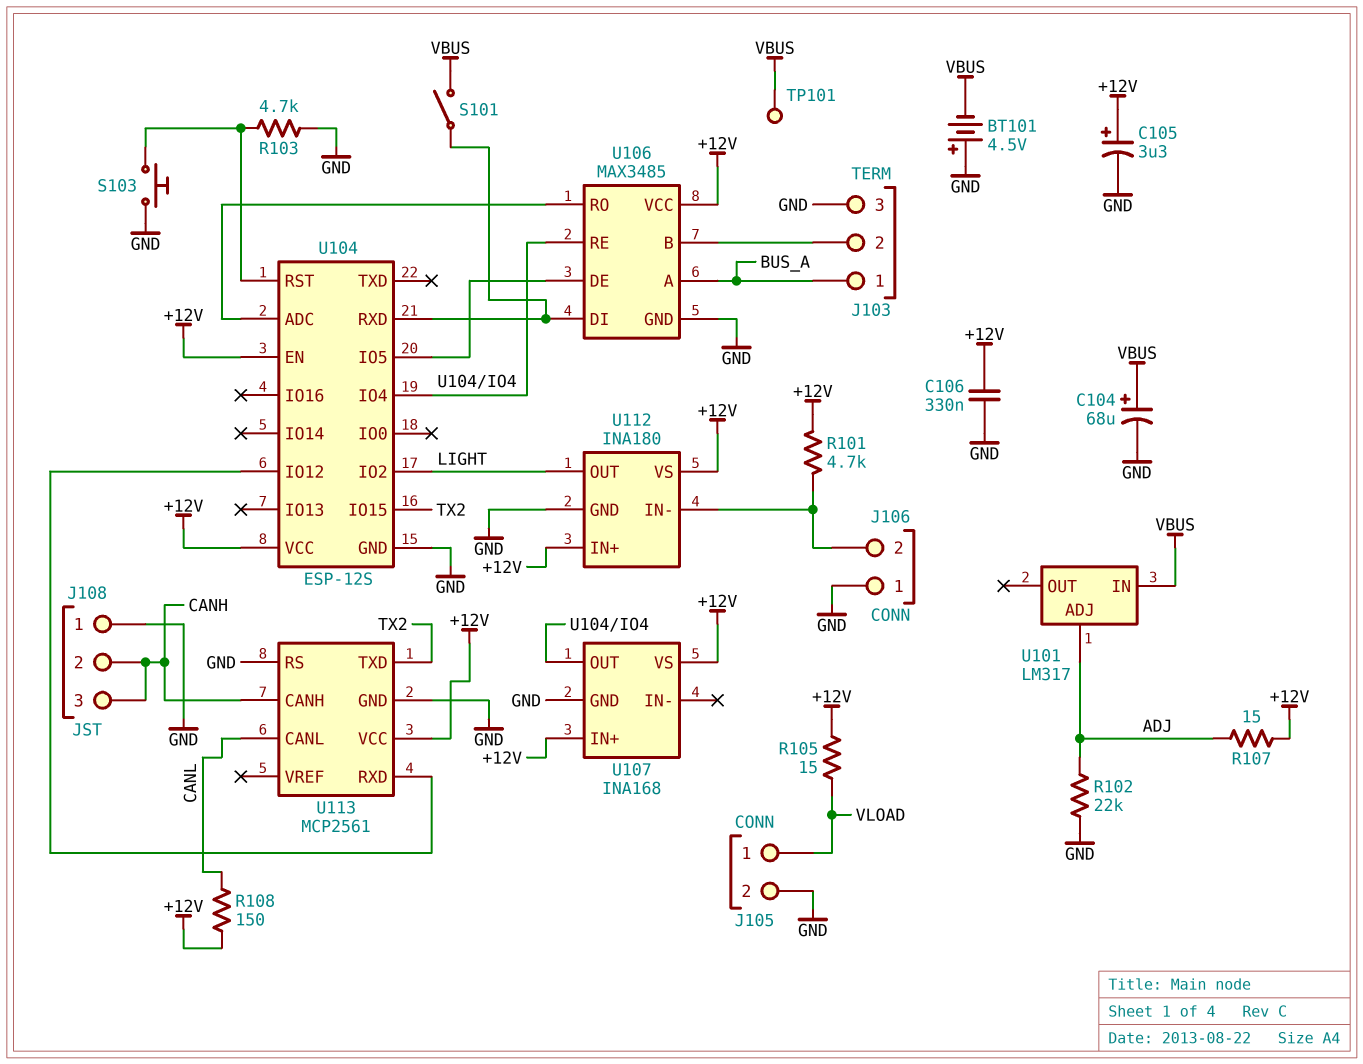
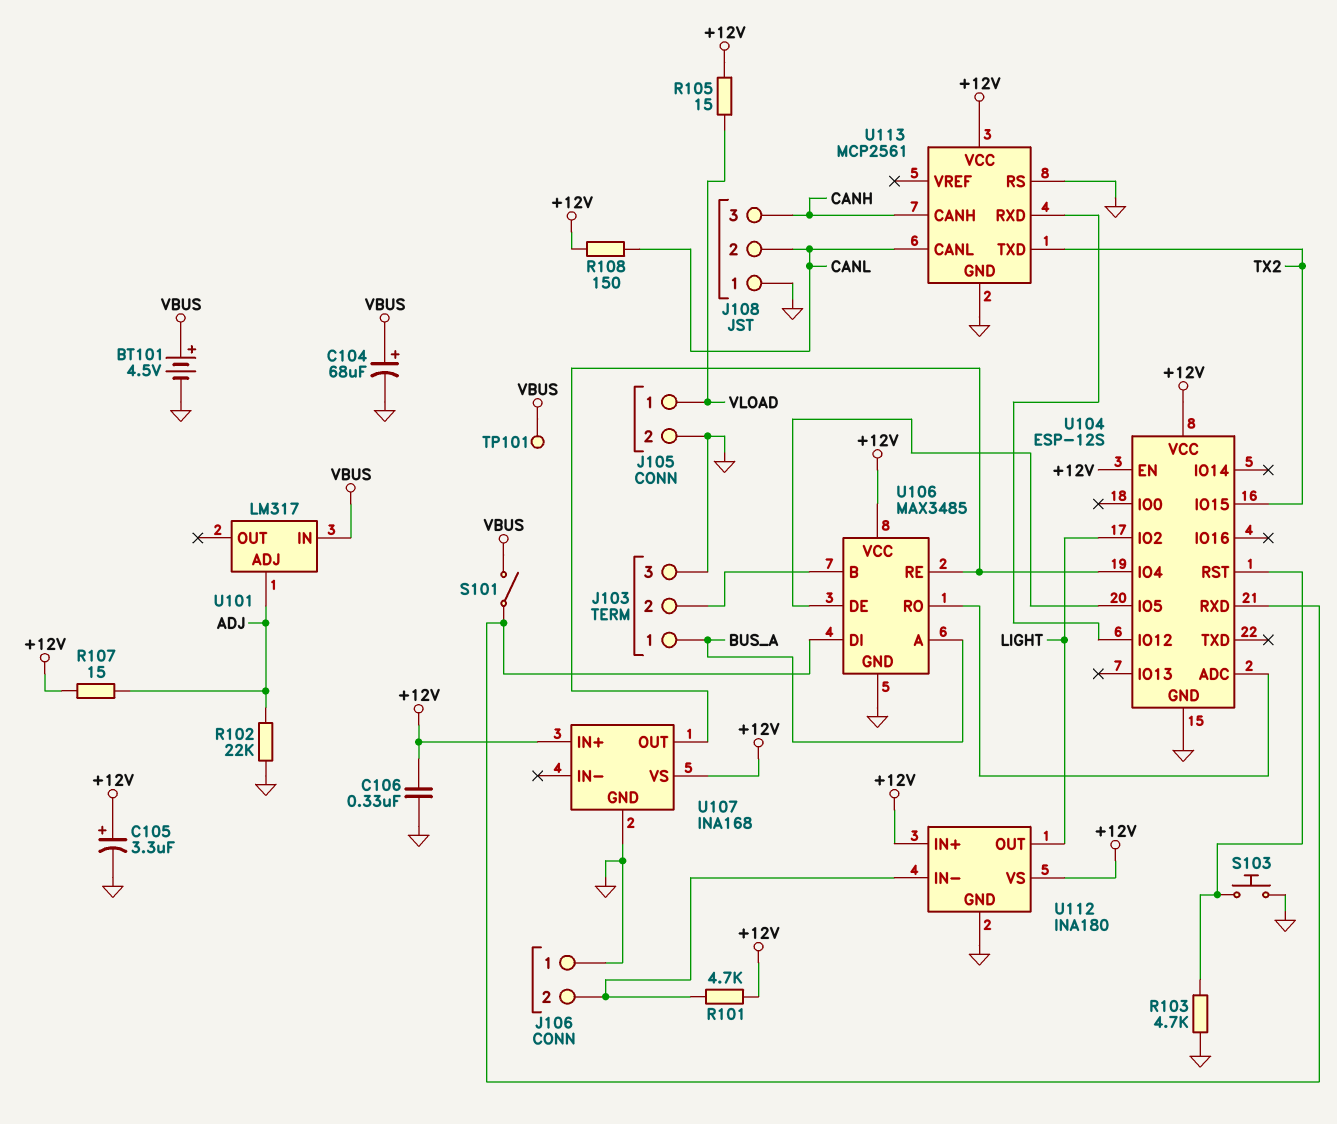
BT101: 4.5V (plus GND, minus VBUS) -> 4.5V (plus VBUS, minus GND)
J108 pin 2: CANH -> CANL

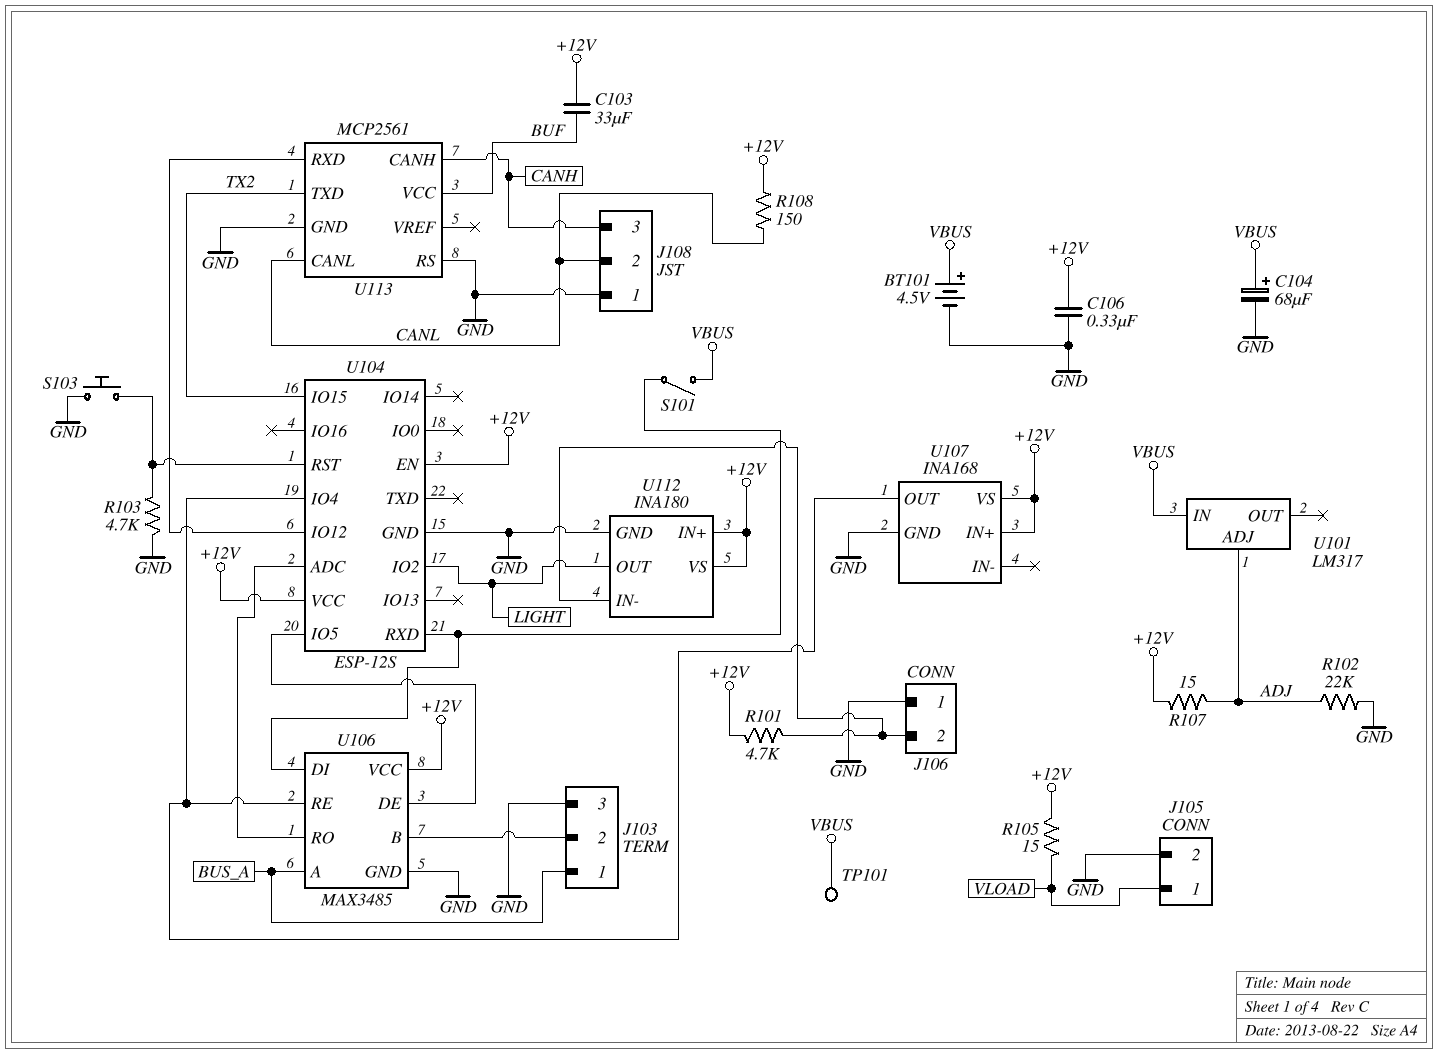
C103: none -> 33uF (+12V, BUF)
C105: 3.3uF (plus +12V, minus GND) -> none
U113 pin VCC: +12V -> BUF

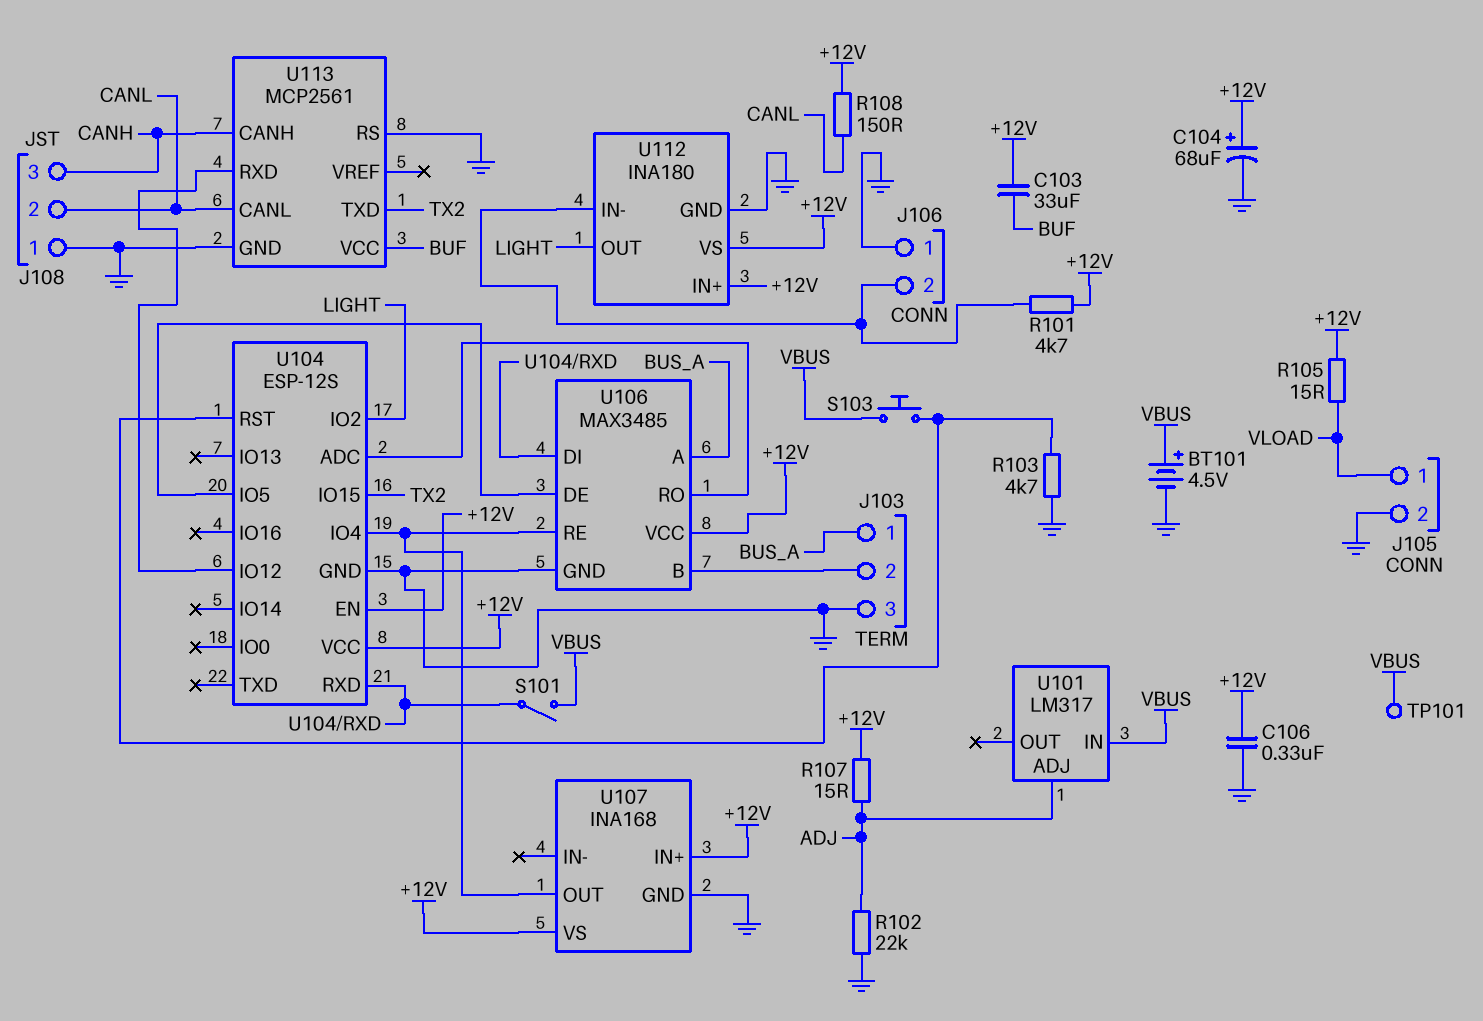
C104: 68uF (plus VBUS, minus GND) -> 68uF (plus +12V, minus GND)
S103: button (GND, U104/RST) -> button (U104/RST, VBUS)

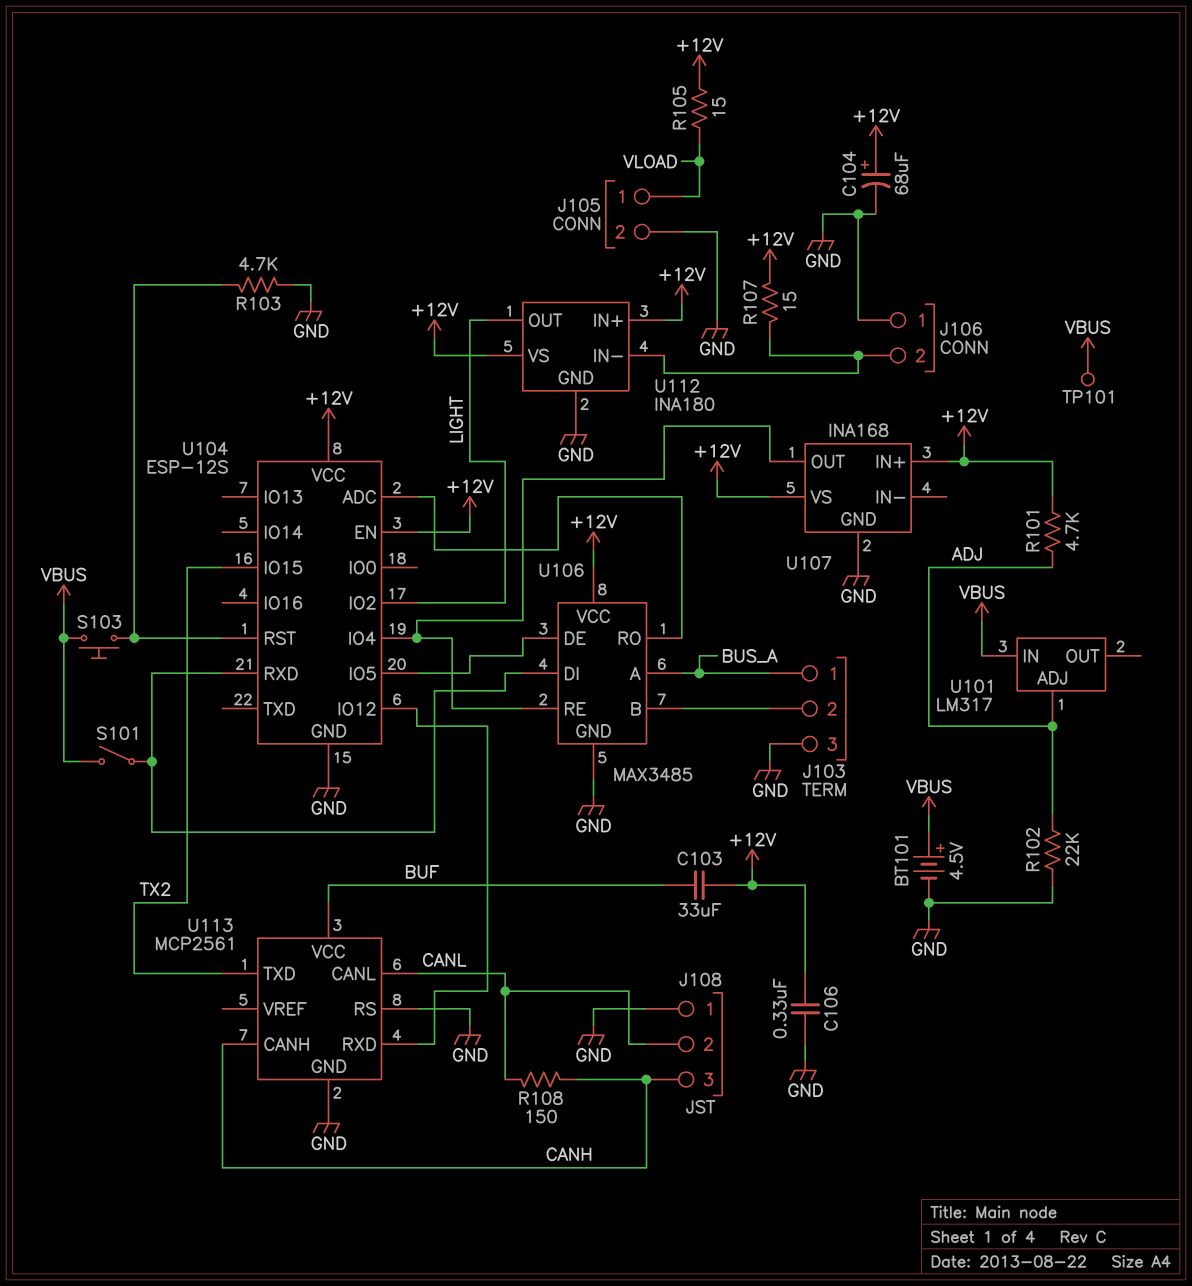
R101: 4.7k (+12V, J106/2) -> 4.7k (+12V, ADJ)
R107: 15 (+12V, ADJ) -> 15 (+12V, J106/2)
R108: 150 (+12V, CANL) -> 150 (CANH, CANL)

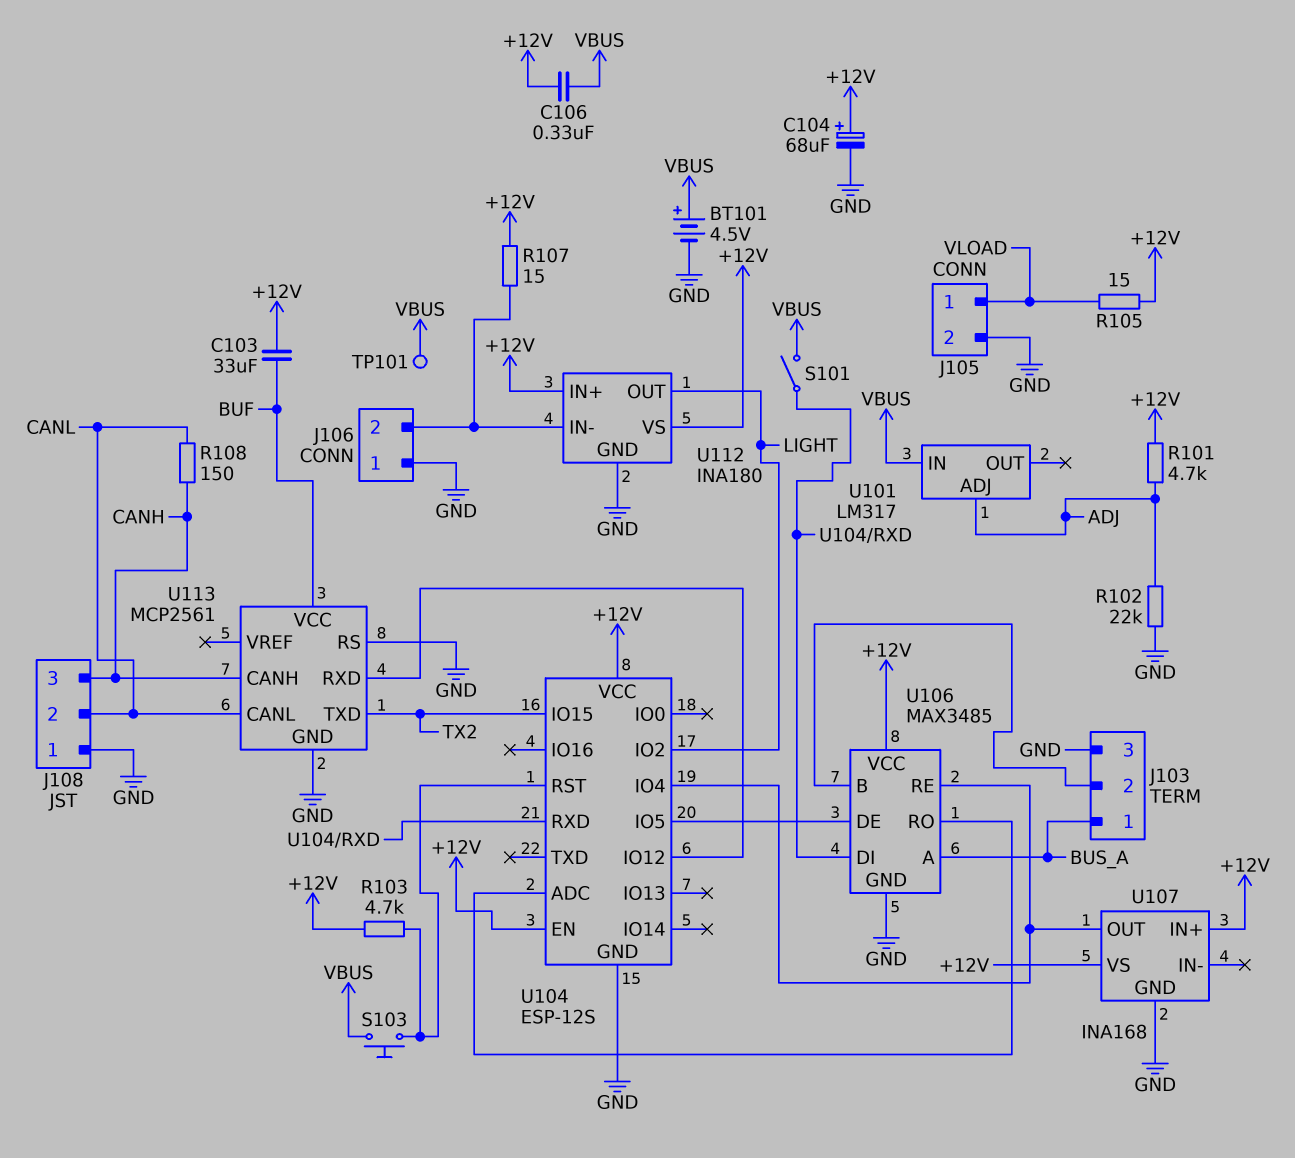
C106: 330nF (+12V, GND) -> 330nF (+12V, VBUS)
R103: 4.7k (GND, U104/RST) -> 4.7k (+12V, U104/RST)

